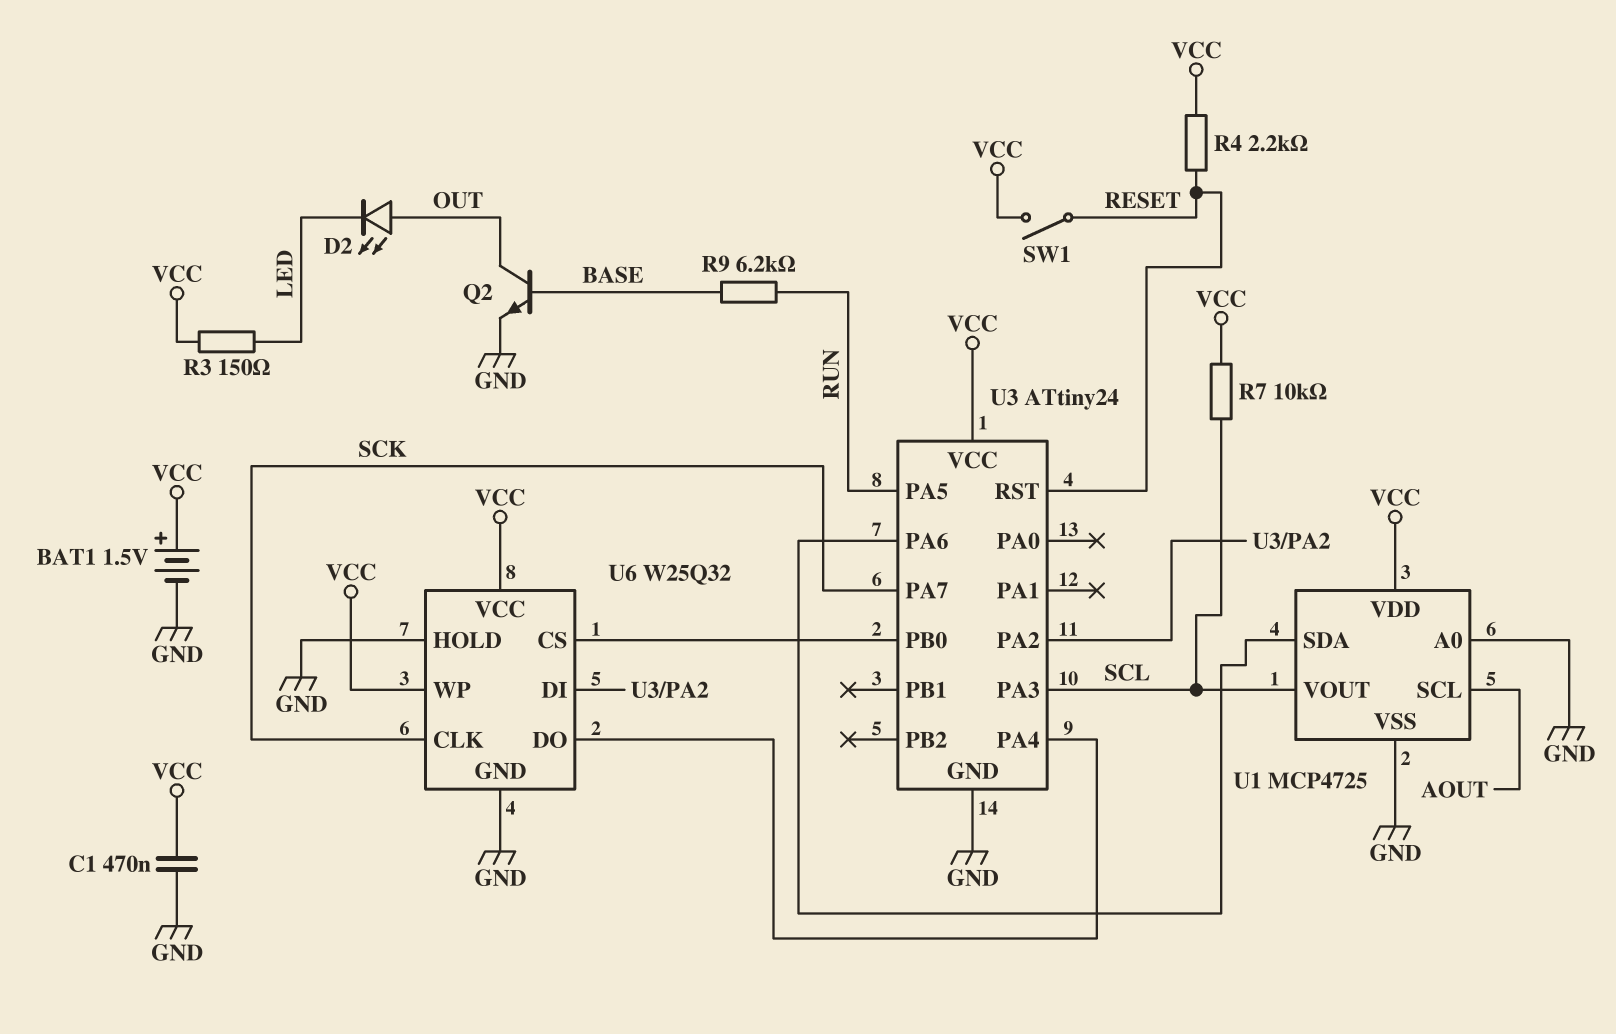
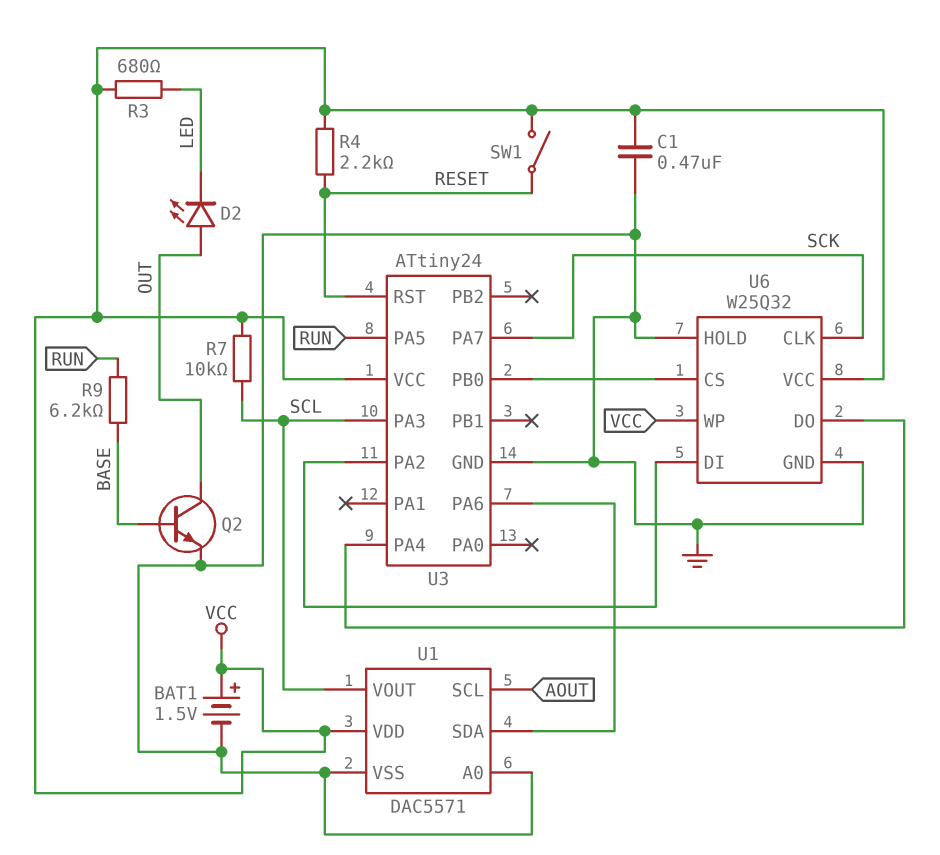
R3: 150 (LED, VCC) -> 680 (LED, VCC)
U1: MCP4725 -> DAC5571

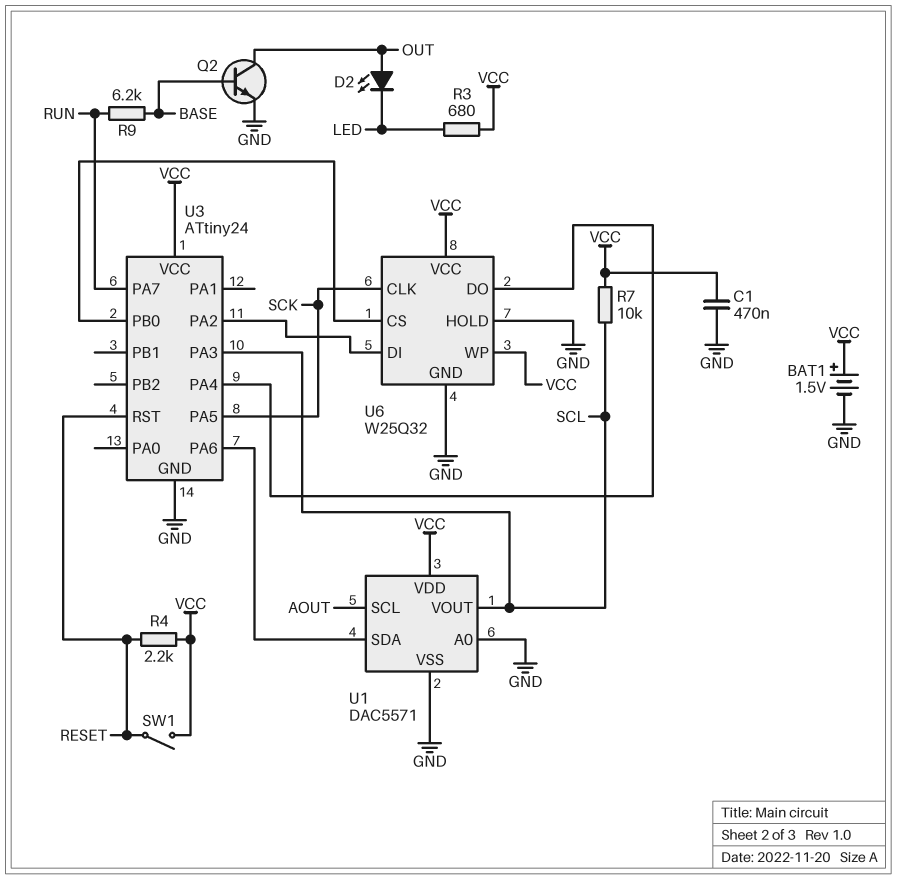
U3 pin PA5: RUN -> SCK
U3 pin PA7: SCK -> RUN

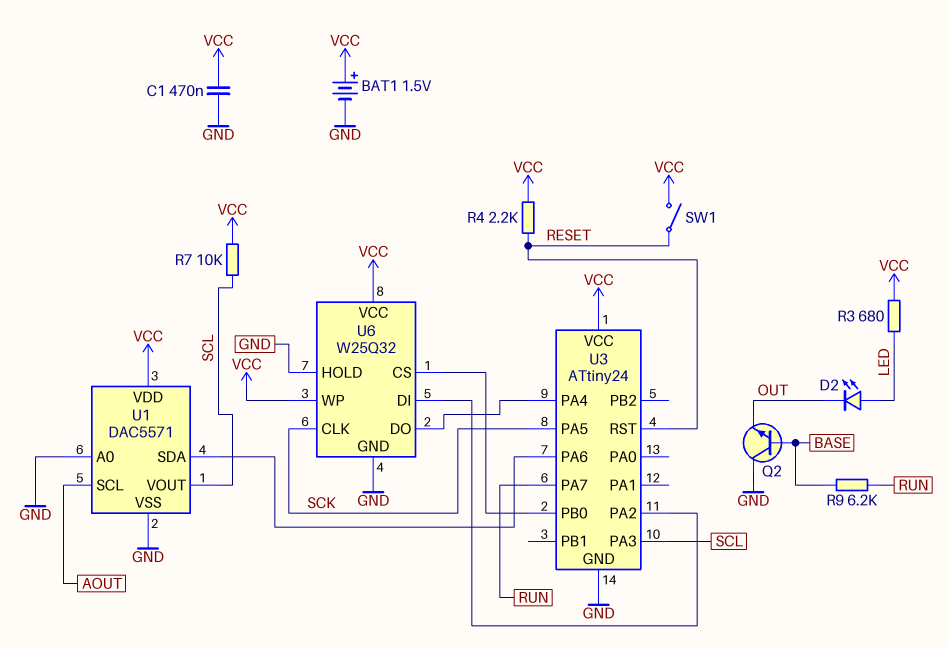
D2: LED (A OUT, K LED) -> LED (A LED, K OUT)
Q2: NPN (B BASE, C OUT, E GND) -> NPN (B BASE, C GND, E OUT)

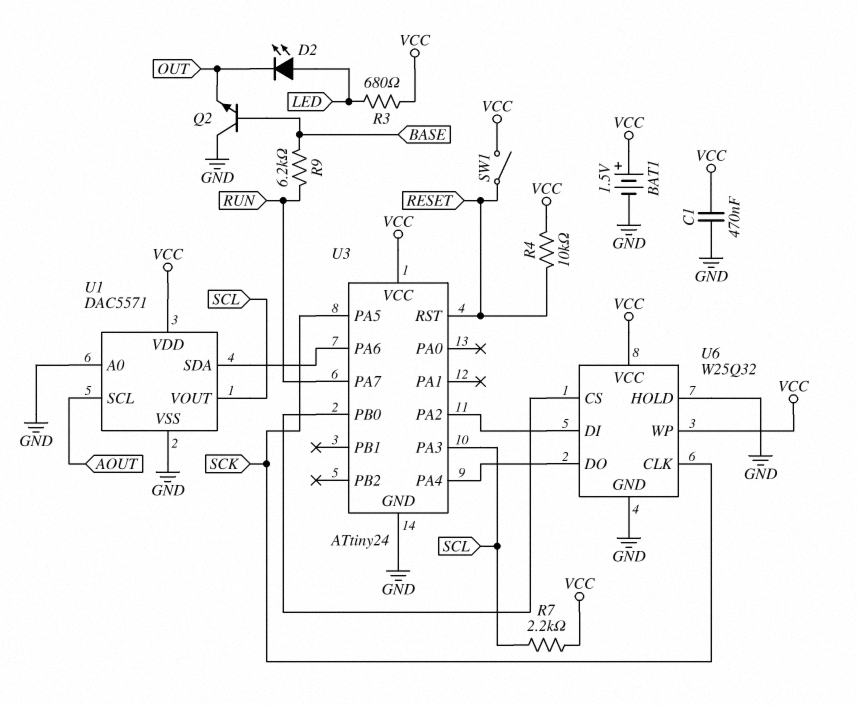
R4: 2.2k (RESET, VCC) -> 10k (RESET, VCC)
R7: 10k (SCL, VCC) -> 2.2k (SCL, VCC)

